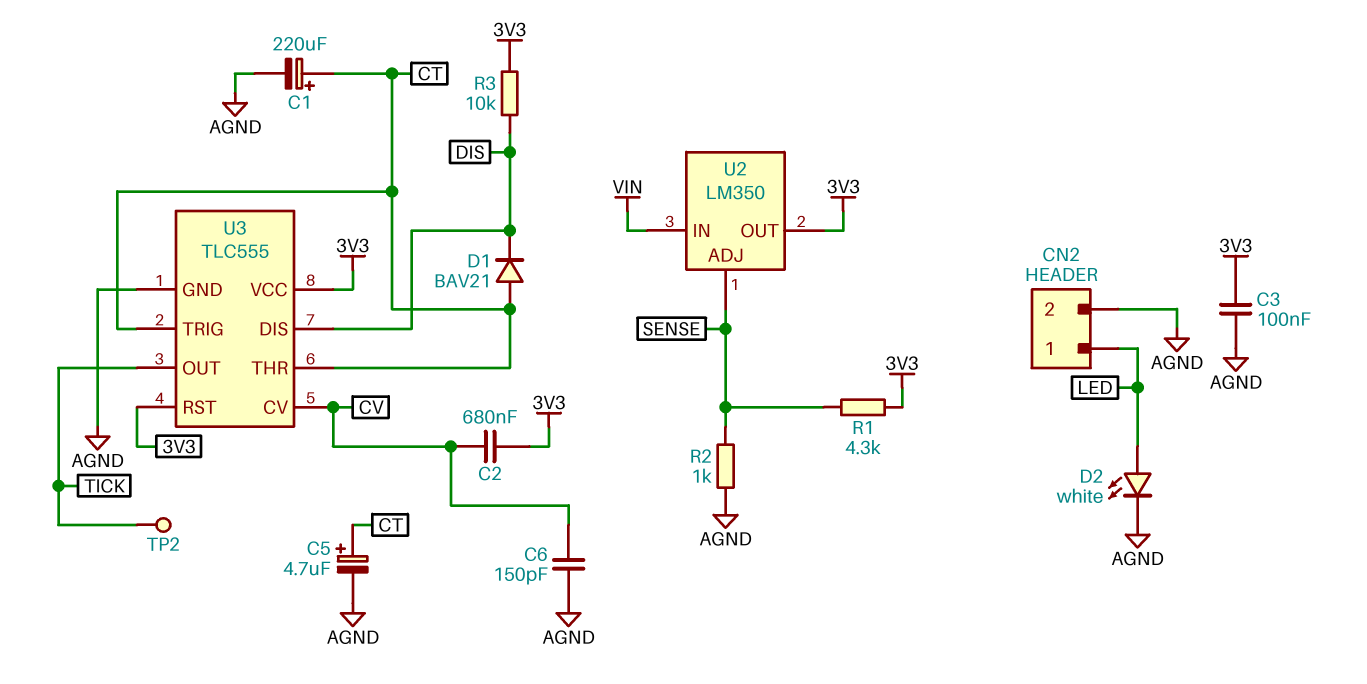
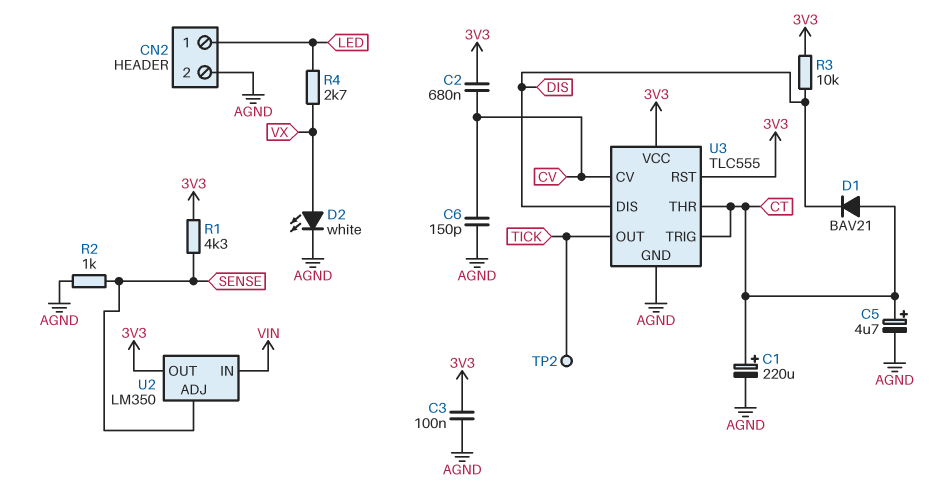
D2: LED white (A LED, K AGND) -> LED white (A VX, K AGND)
R4: none -> 2.7k (LED, VX)

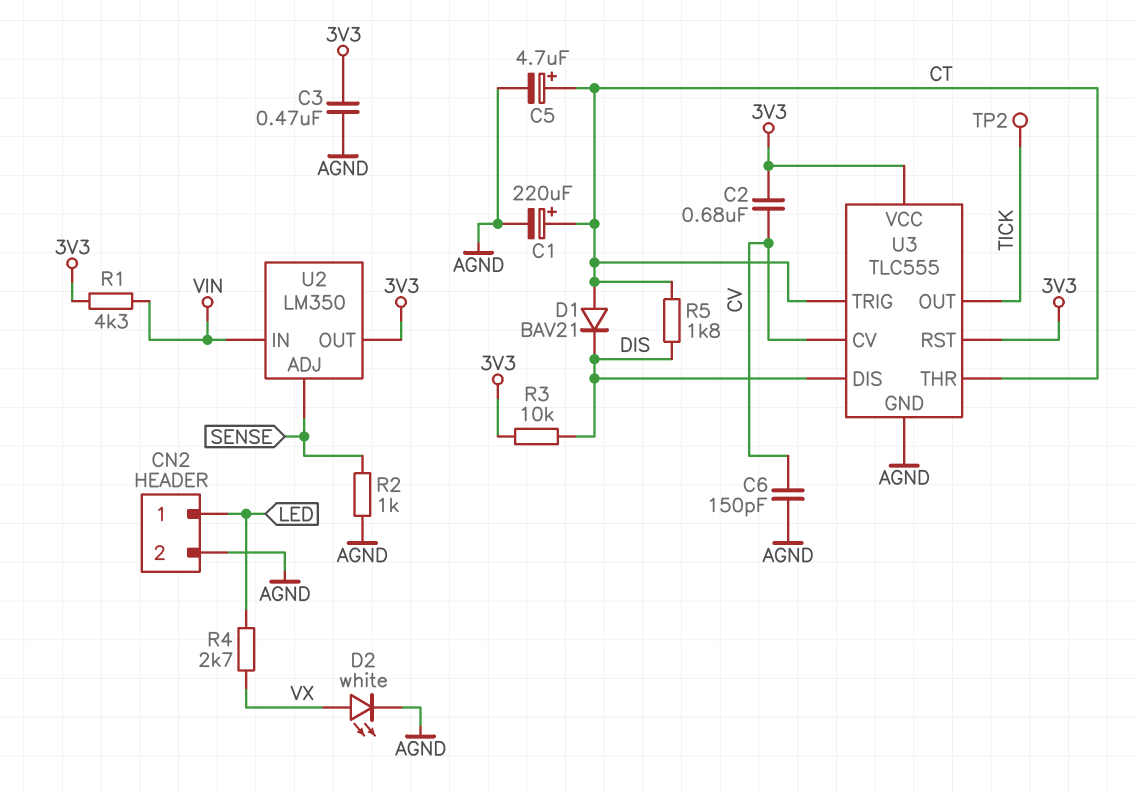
C3: 100nF (3V3, AGND) -> 470nF (3V3, AGND)
R1: 4.3k (3V3, SENSE) -> 4.3k (3V3, VIN)
R5: none -> 1.8k (CT, DIS)

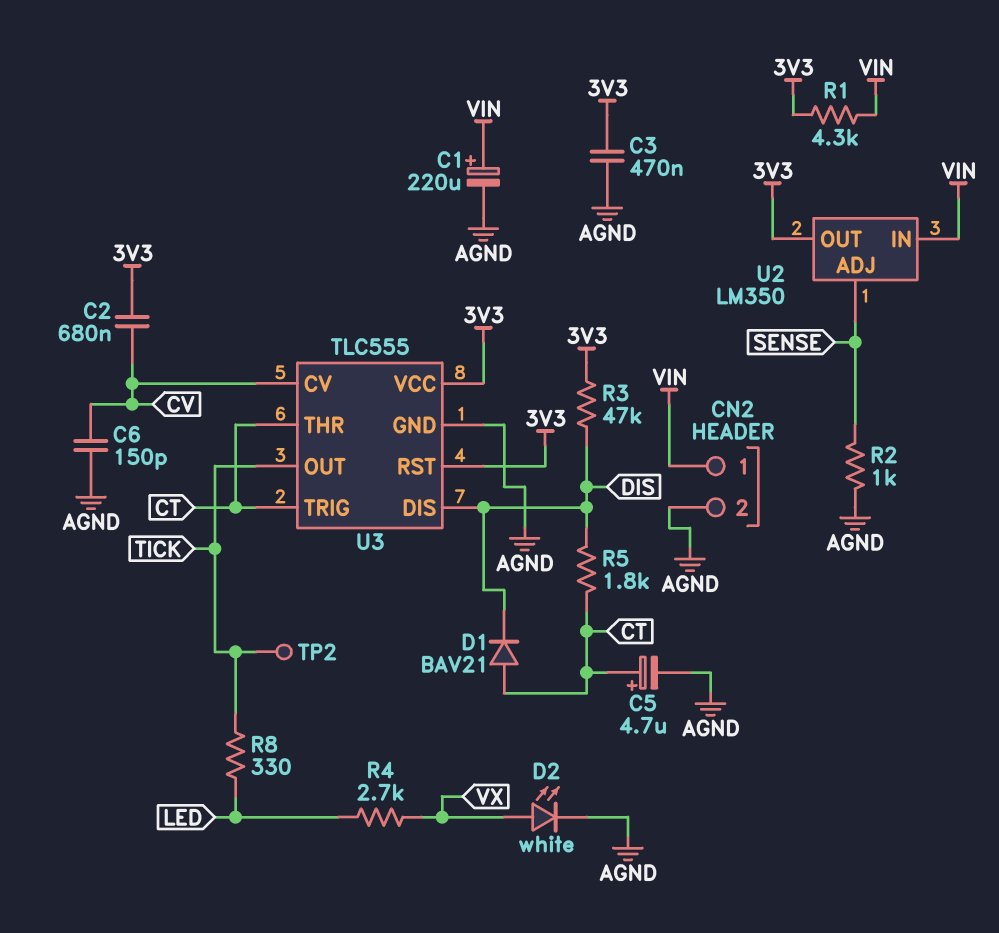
C1: 220uF (plus CT, minus AGND) -> 220uF (plus VIN, minus AGND)
CN2 pin 1: LED -> VIN
R3: 10k (3V3, DIS) -> 47k (3V3, DIS)
R8: none -> 330 (LED, TICK)

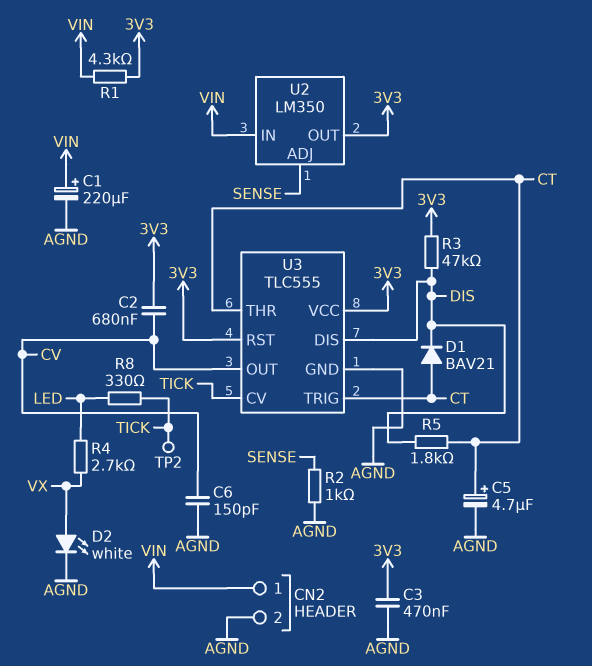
U3 pin CV: CV -> TICK
U3 pin OUT: TICK -> CV

